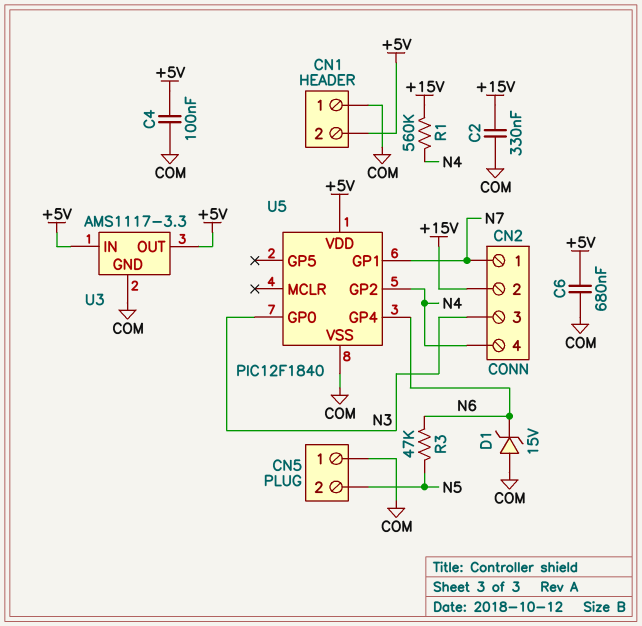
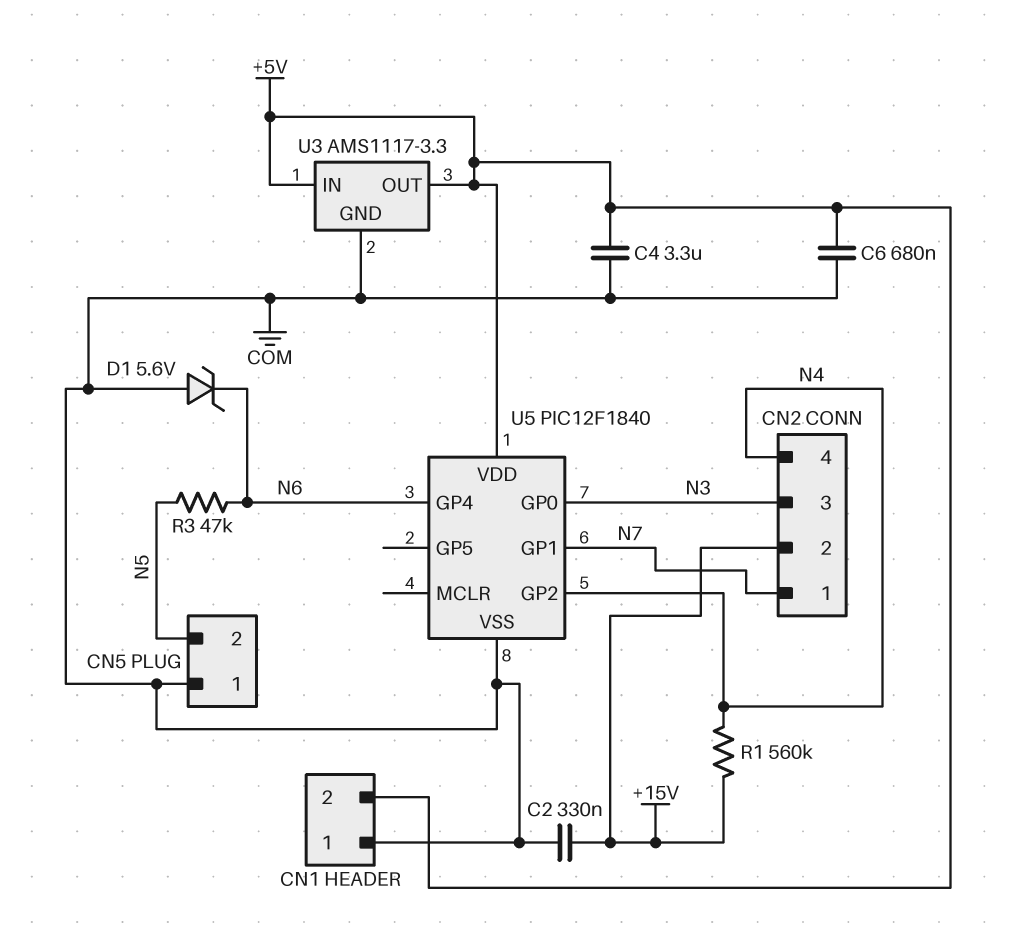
C4: 100nF (+5V, COM) -> 3.3uF (+5V, COM)
D1: zener 15V (A COM, K N6) -> zener 5.6V (A COM, K N6)

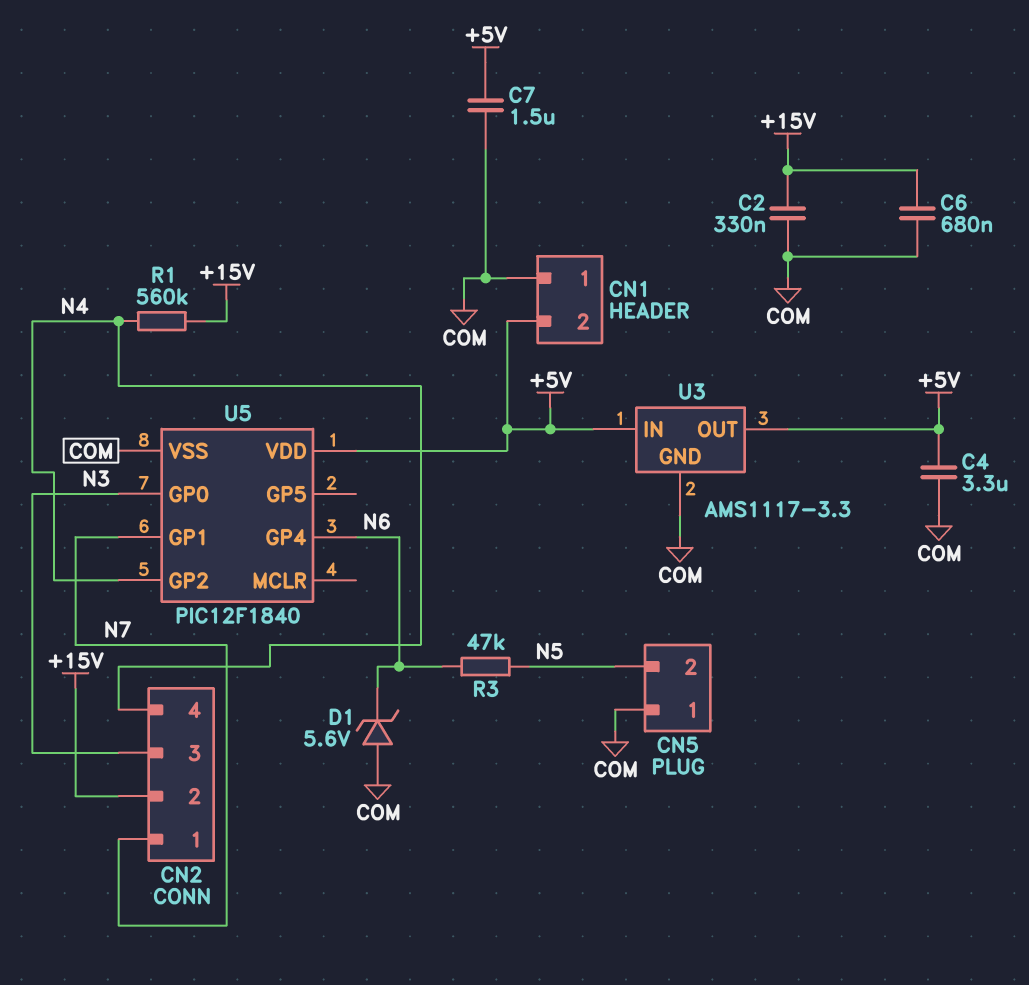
C6: 680nF (+5V, COM) -> 680nF (+15V, COM)
C7: none -> 1.5uF (+5V, COM)

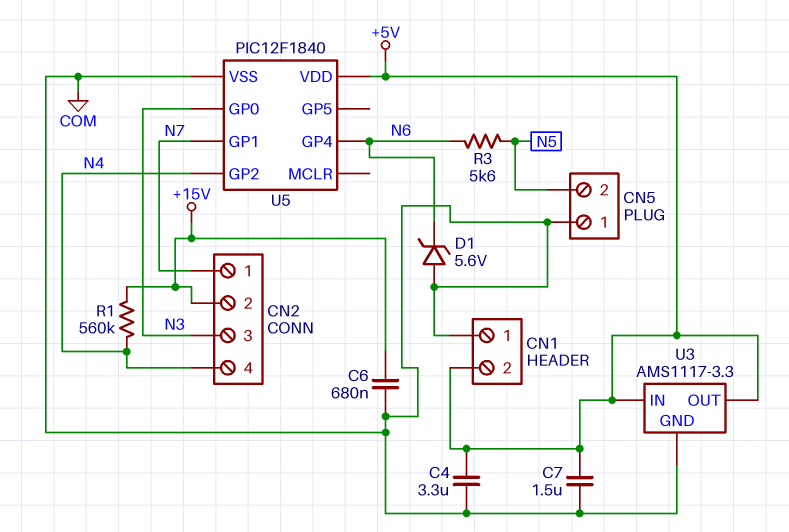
C2: 330nF (+15V, COM) -> none
R3: 47k (N5, N6) -> 5.6k (N5, N6)

